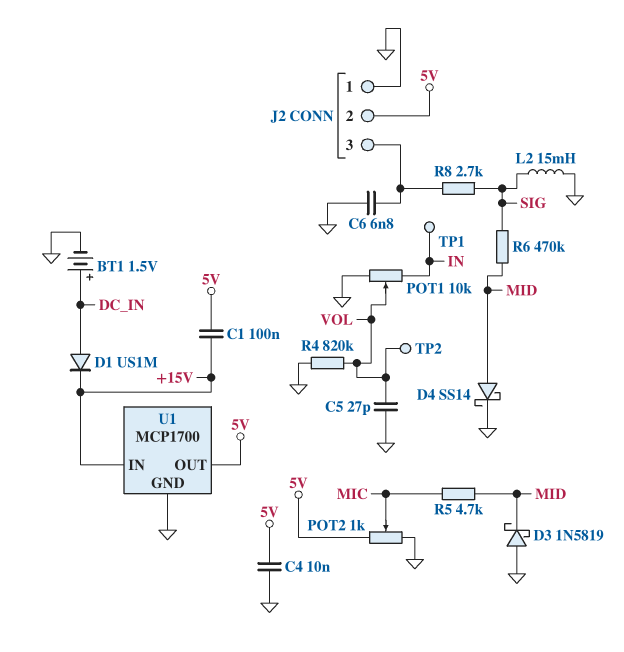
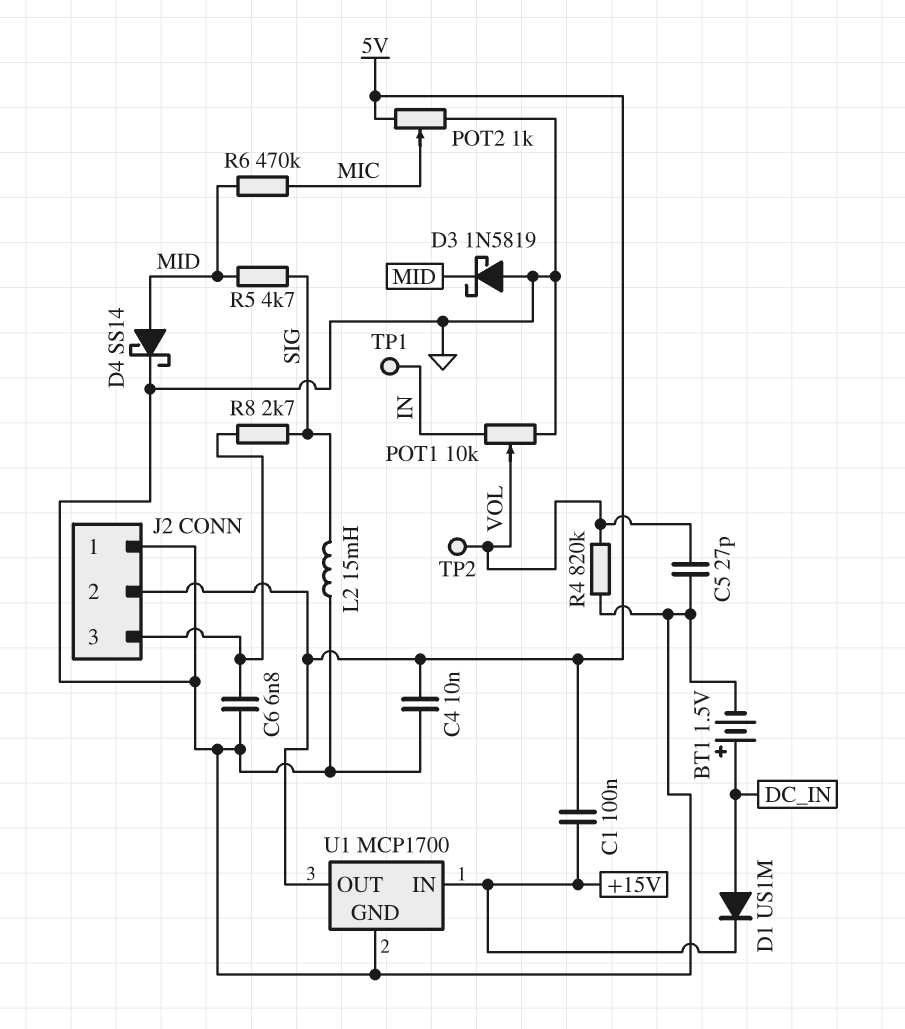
R5: 4.7k (MIC, MID) -> 4.7k (MID, SIG)
R6: 470k (MID, SIG) -> 470k (MIC, MID)

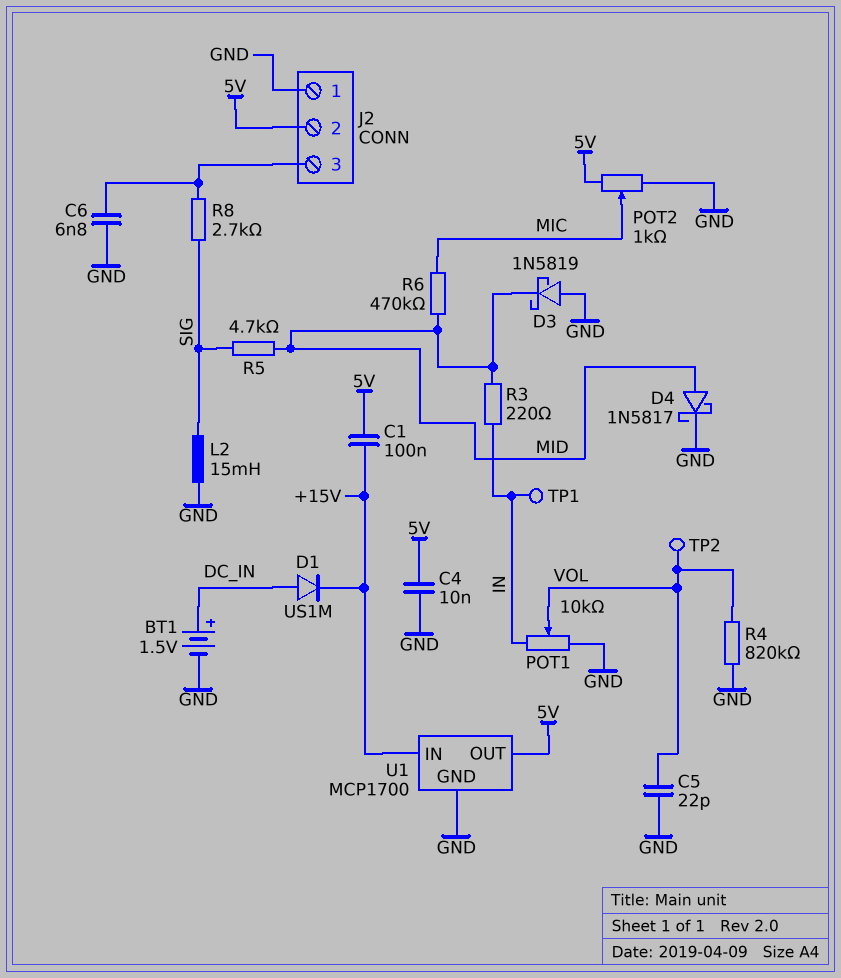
C5: 27pF (GND, VOL) -> 22pF (GND, VOL)
D4: schottky SS14 (A MID, K GND) -> schottky 1N5817 (A MID, K GND)
R3: none -> 220 (IN, MID)

